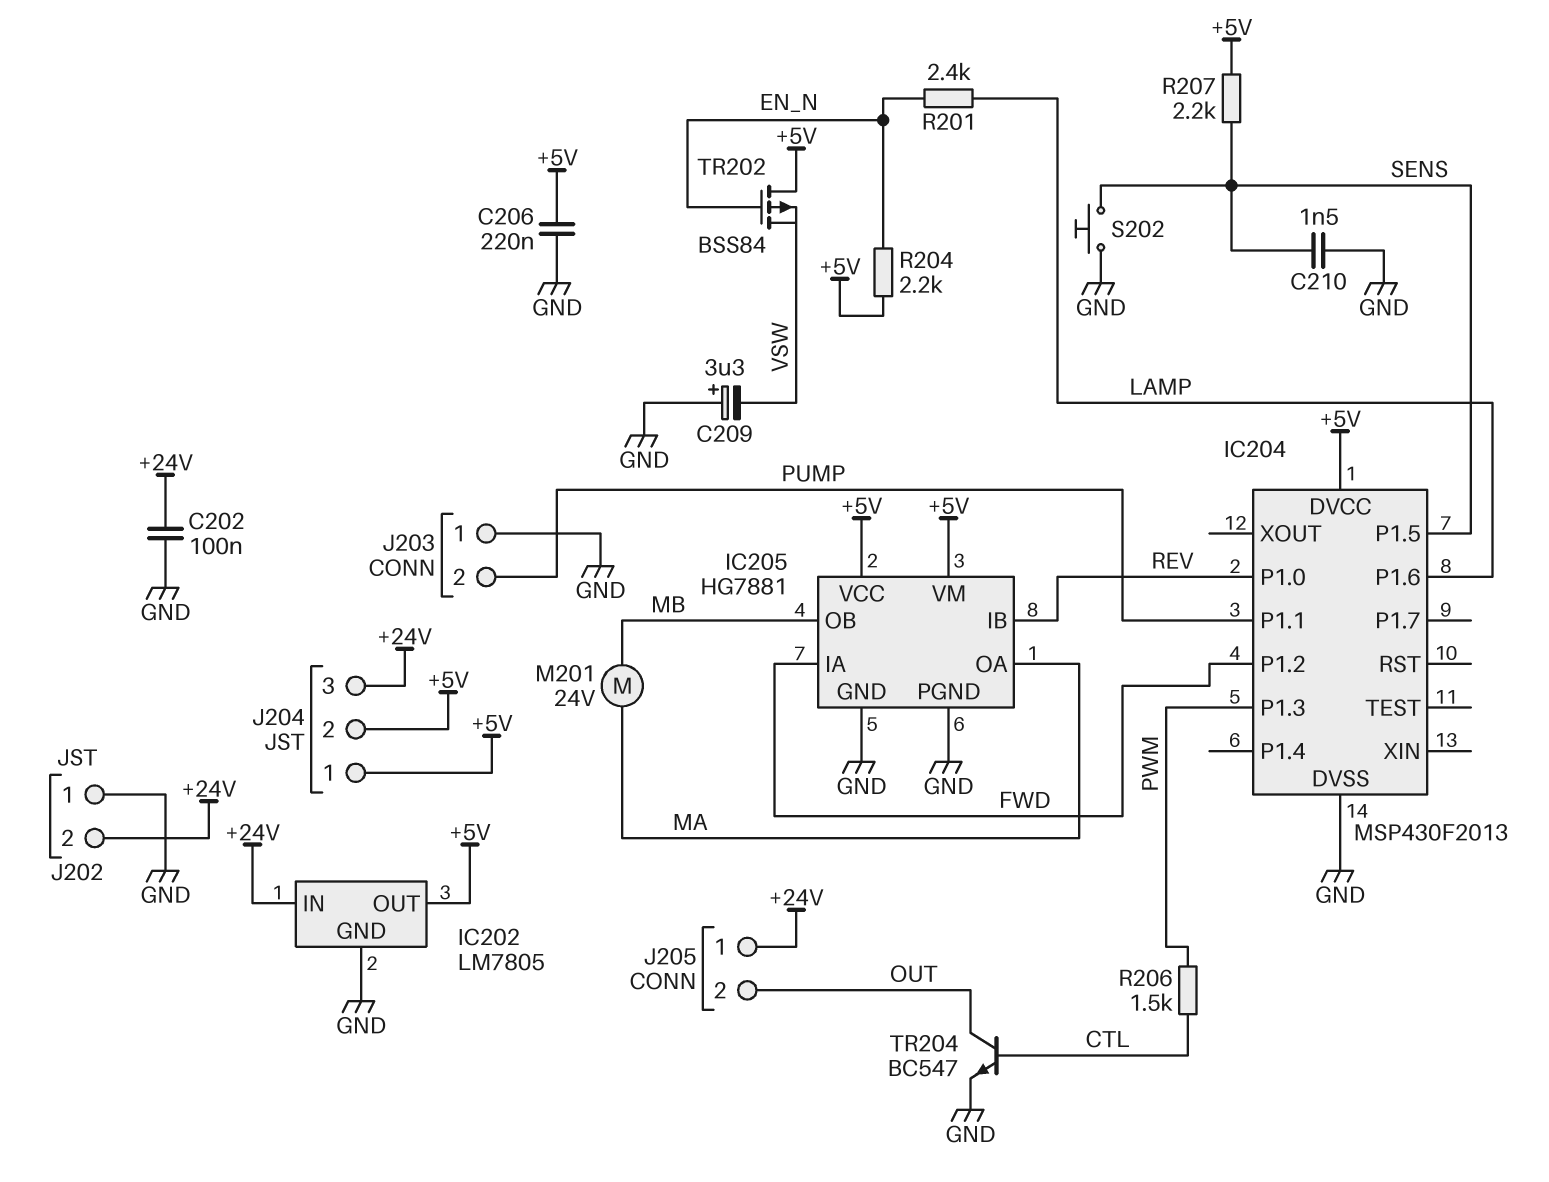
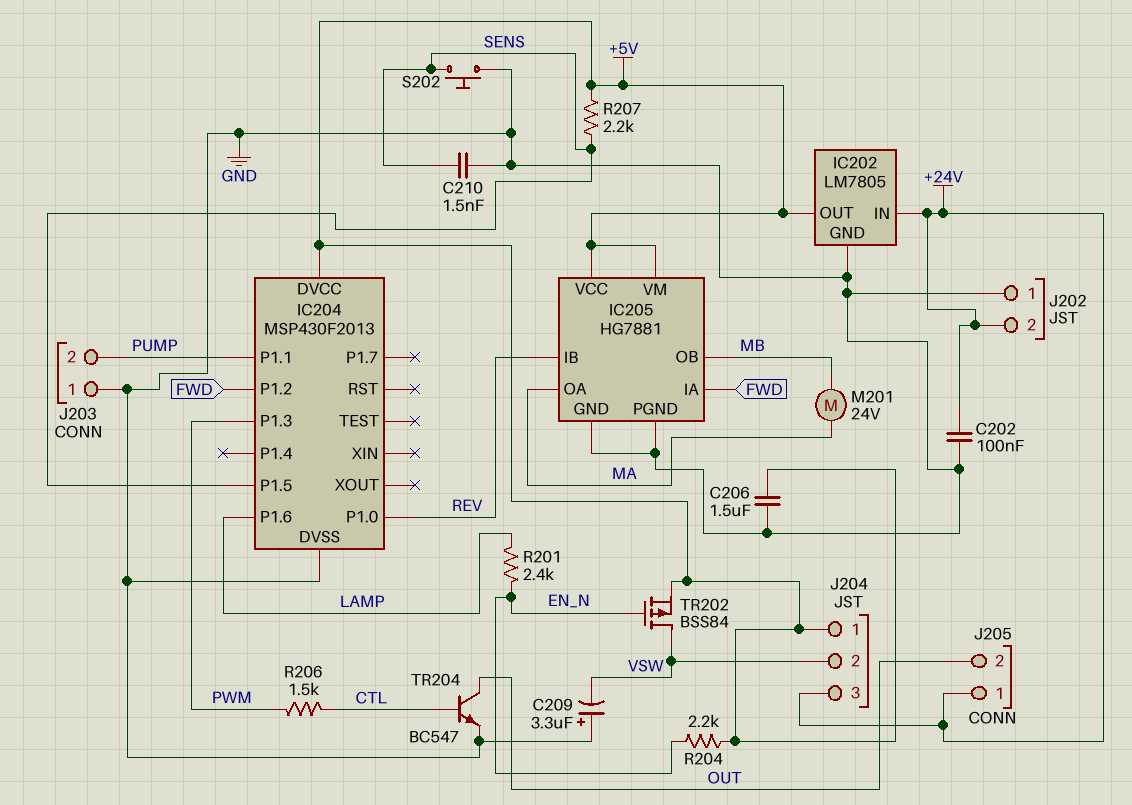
C206: 220nF (+5V, GND) -> 1.5uF (+5V, GND)
J204 pin 2: +5V -> VSW
TR202: PMOS BSS84 (G EN_N, D +5V, S VSW) -> PMOS BSS84 (G EN_N, D VSW, S +5V)

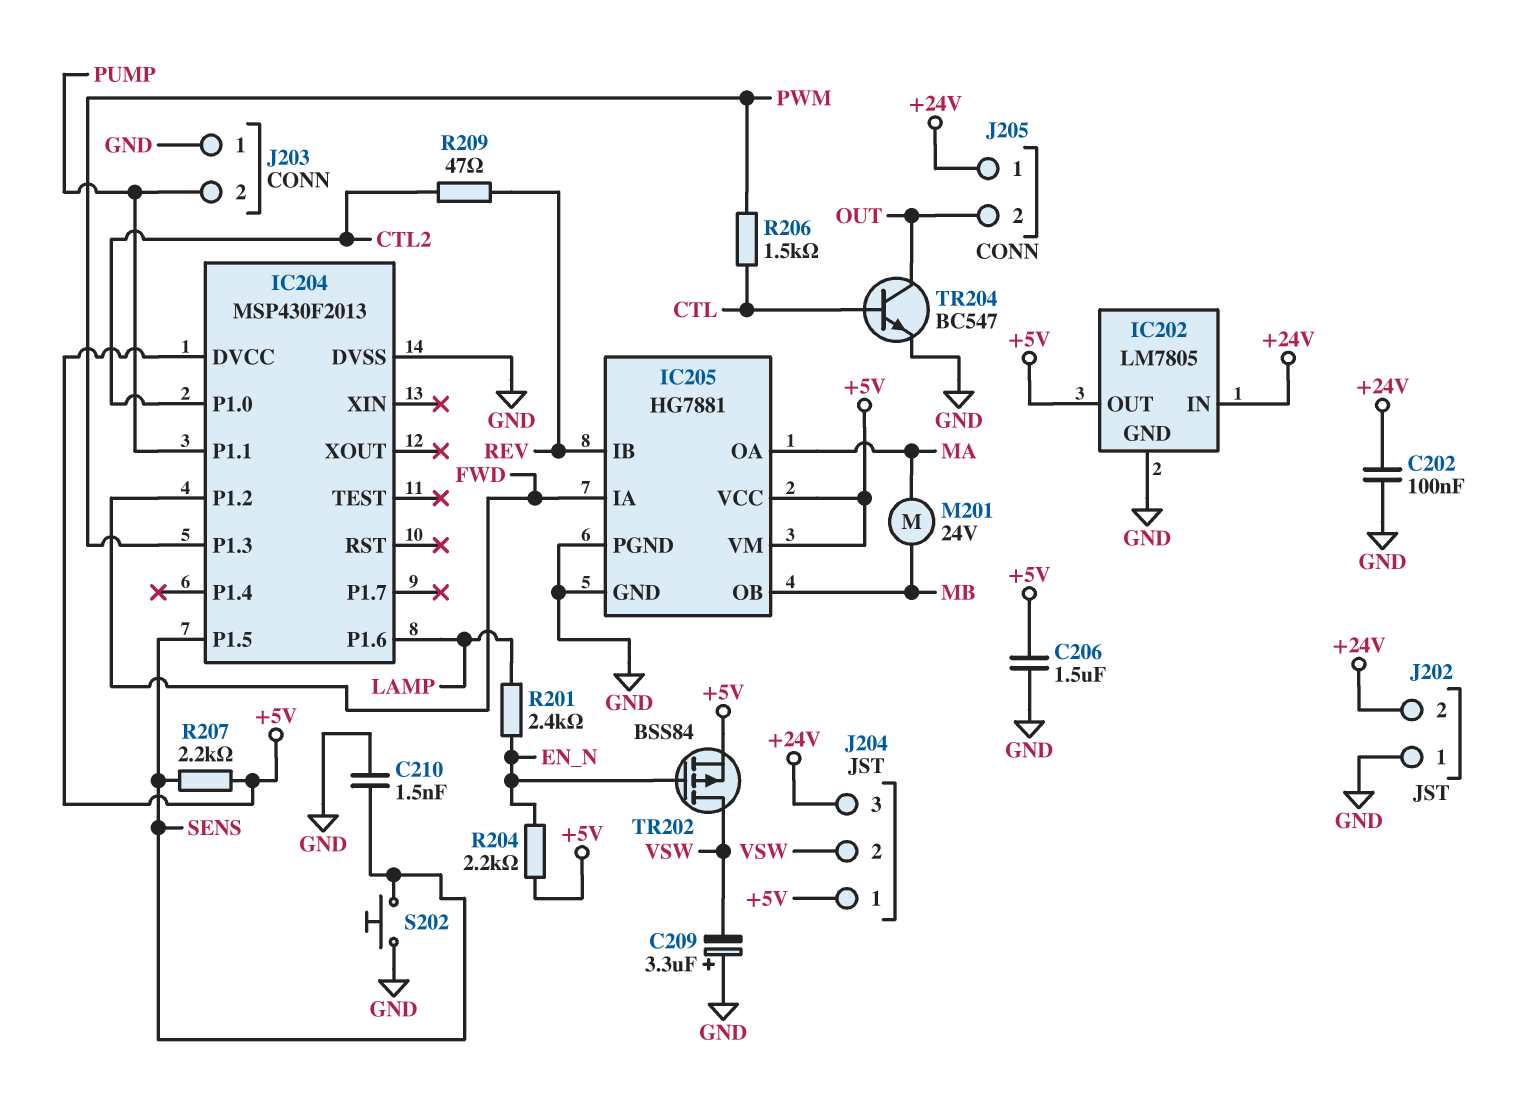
IC204 pin P1.0: REV -> CTL2
R209: none -> 47 (CTL2, REV)

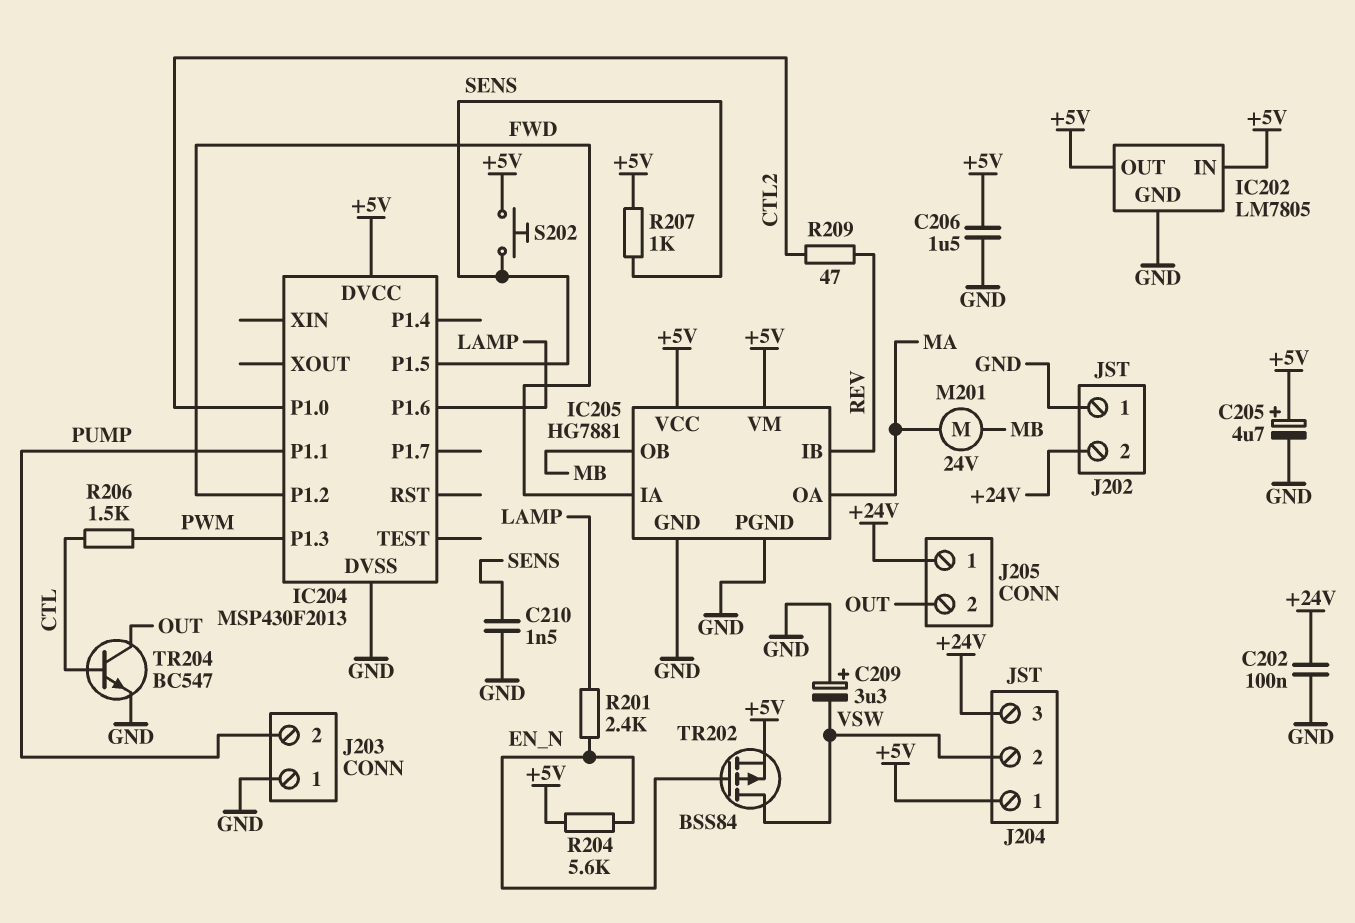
C205: none -> 4.7uF (plus +5V, minus GND)
IC202 pin IN: +24V -> +5V
R204: 2.2k (+5V, EN_N) -> 5.6k (+5V, EN_N)
R207: 2.2k (+5V, SENS) -> 1k (+5V, SENS)
S202: button (GND, SENS) -> button (+5V, SENS)

